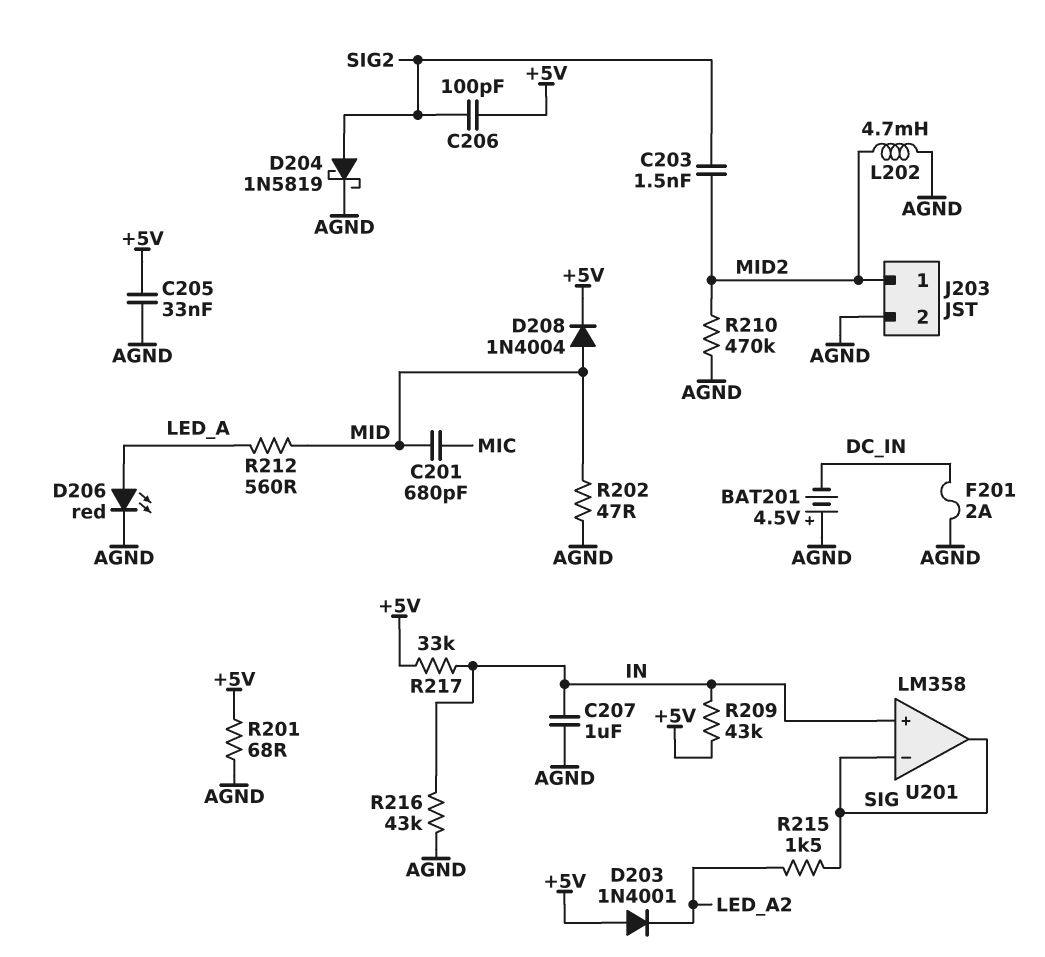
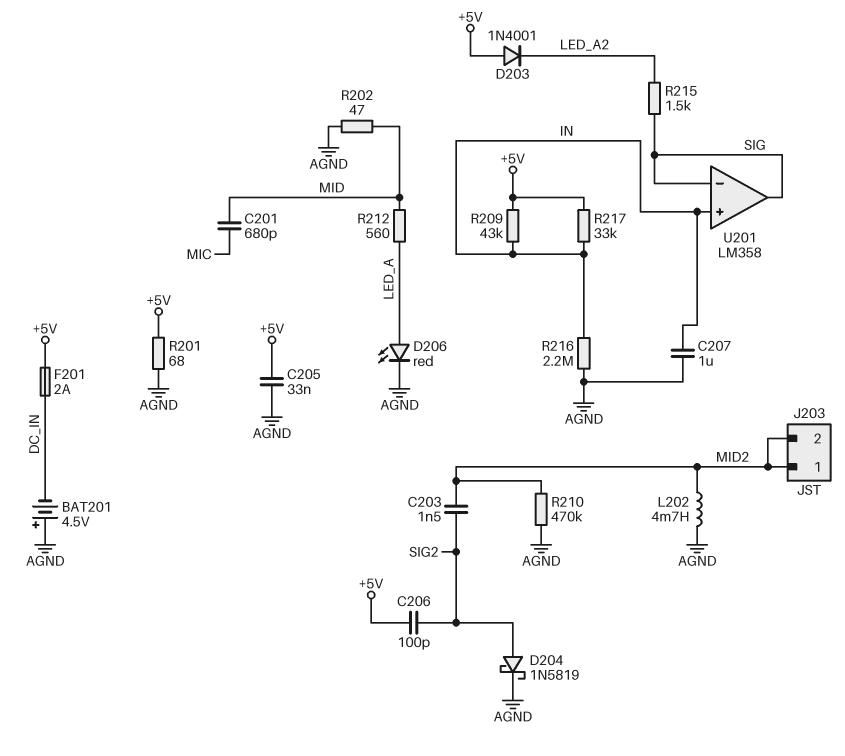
D208: diode 1N4004 (A MID, K +5V) -> none
F201: 2A (AGND, DC_IN) -> 2A (+5V, DC_IN)
J203 pin 2: AGND -> MID2
R216: 43k (AGND, IN) -> 2.2M (AGND, IN)

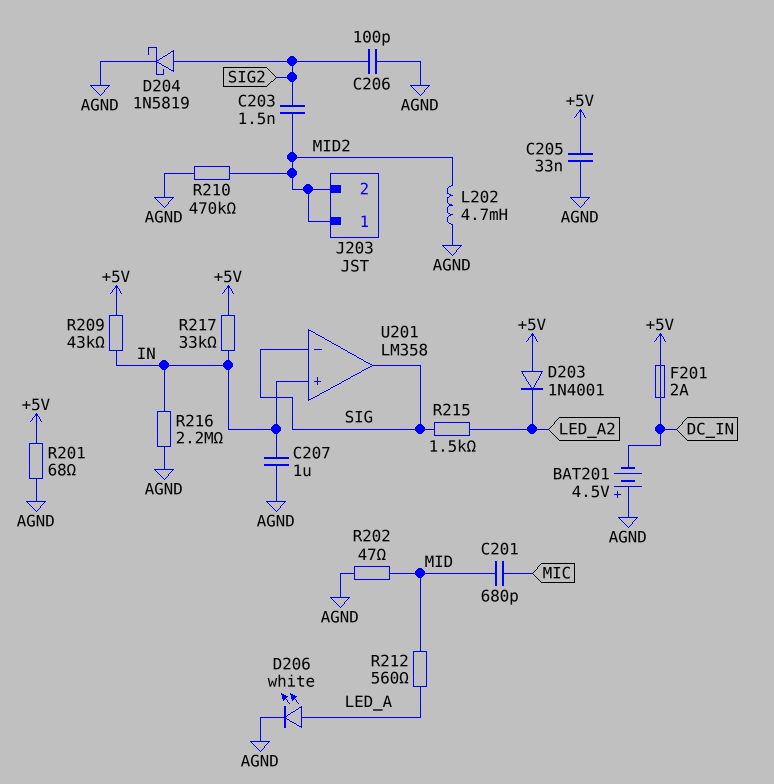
C206: 100pF (+5V, SIG2) -> 100pF (AGND, SIG2)
D206: LED red (A LED_A, K AGND) -> LED white (A LED_A, K AGND)

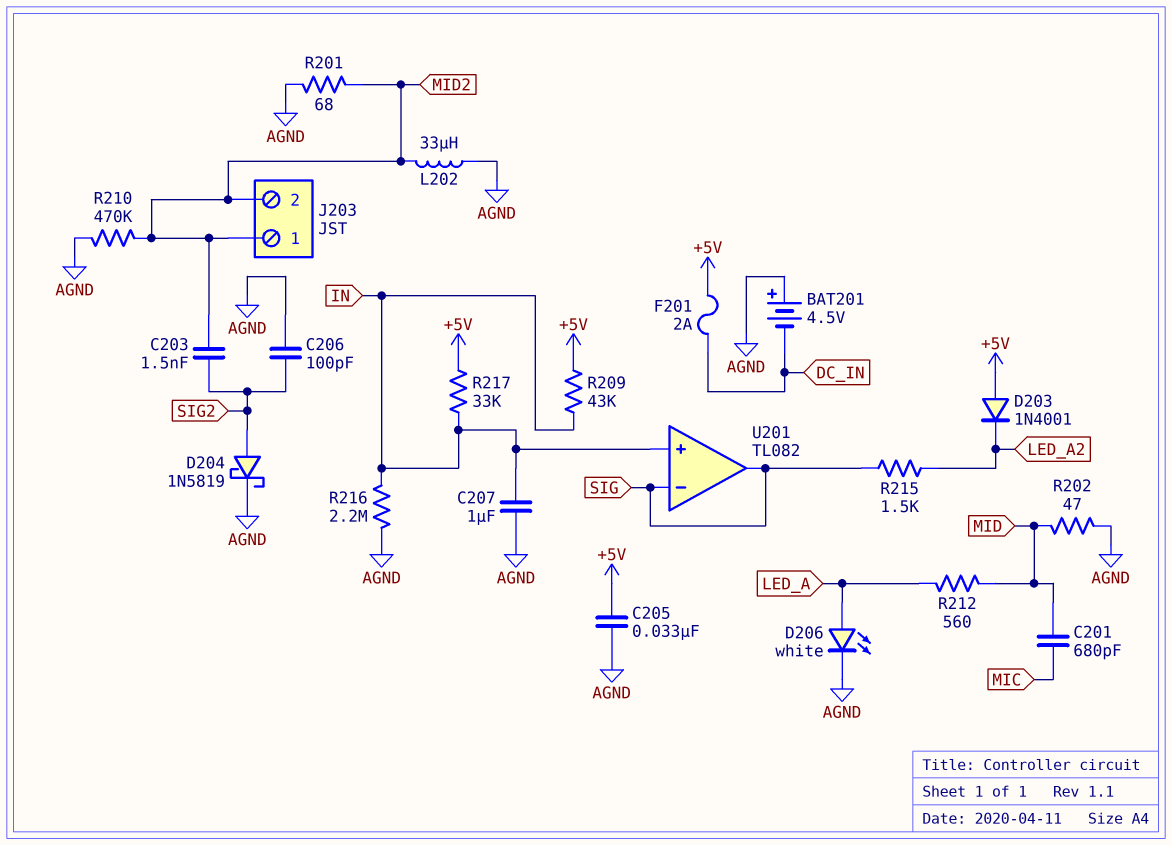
L202: 4.7mH (AGND, MID2) -> 33uH (AGND, MID2)
R201: 68 (+5V, AGND) -> 68 (AGND, MID2)
U201: LM358 -> TL082

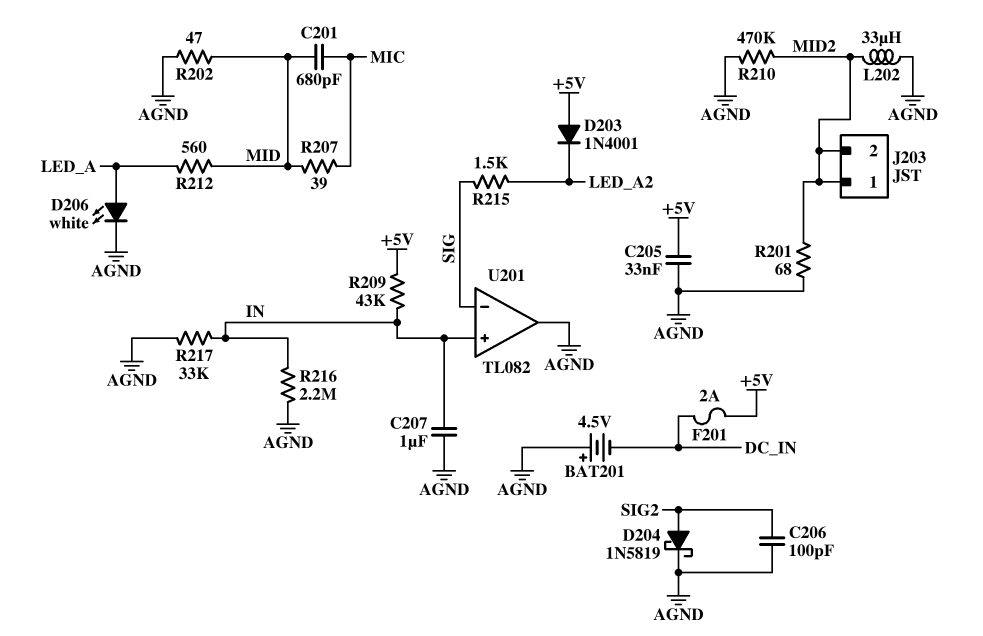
C203: 1.5nF (MID2, SIG2) -> none
R207: none -> 39 (MIC, MID)
R217: 33k (+5V, IN) -> 33k (AGND, IN)
U201 pin out: SIG -> AGND

